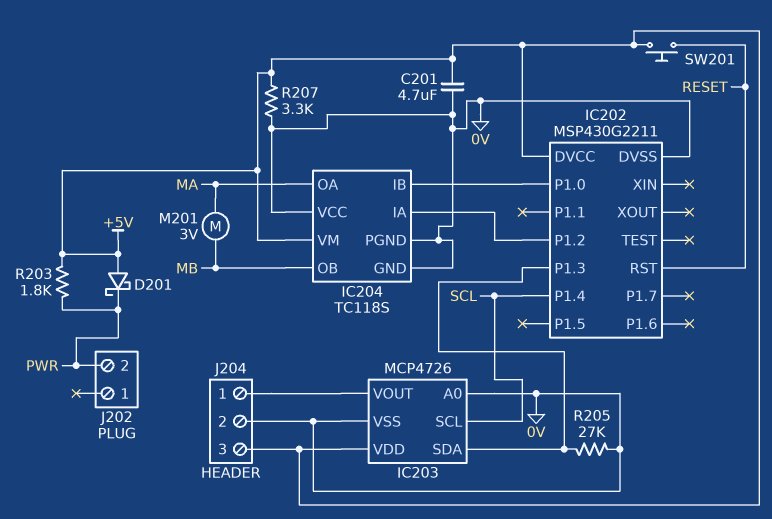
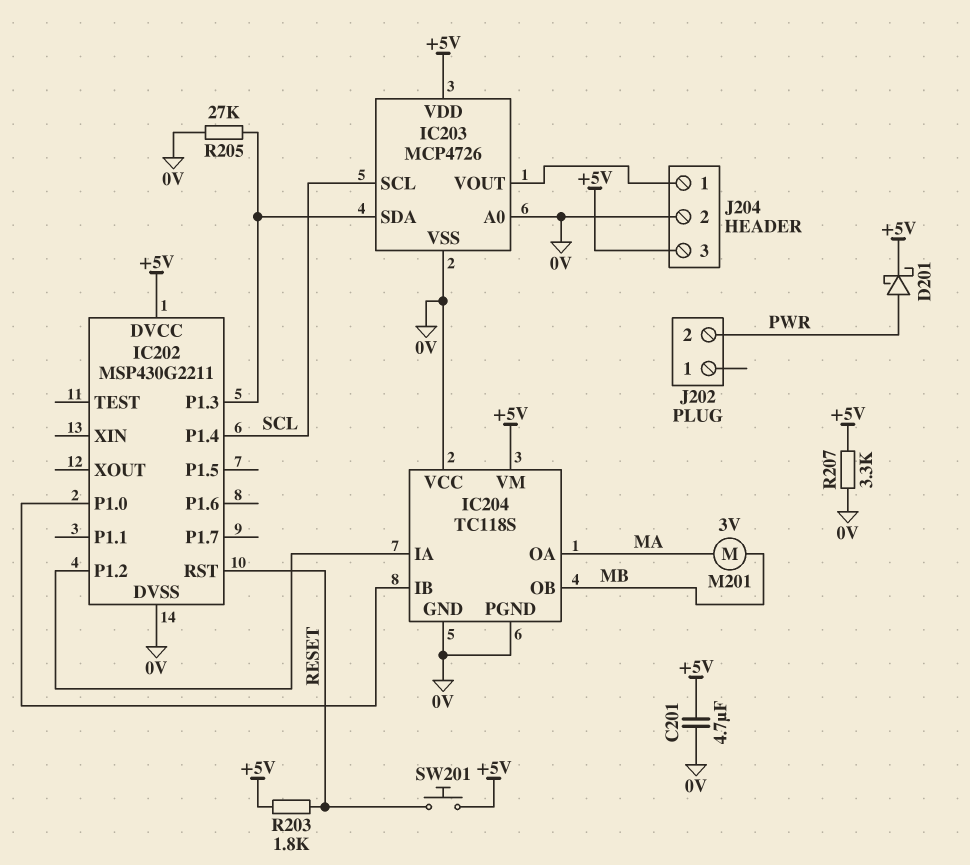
D201: schottky (A +5V, K PWR) -> schottky (A PWR, K +5V)
R203: 1.8k (+5V, PWR) -> 1.8k (+5V, RESET)

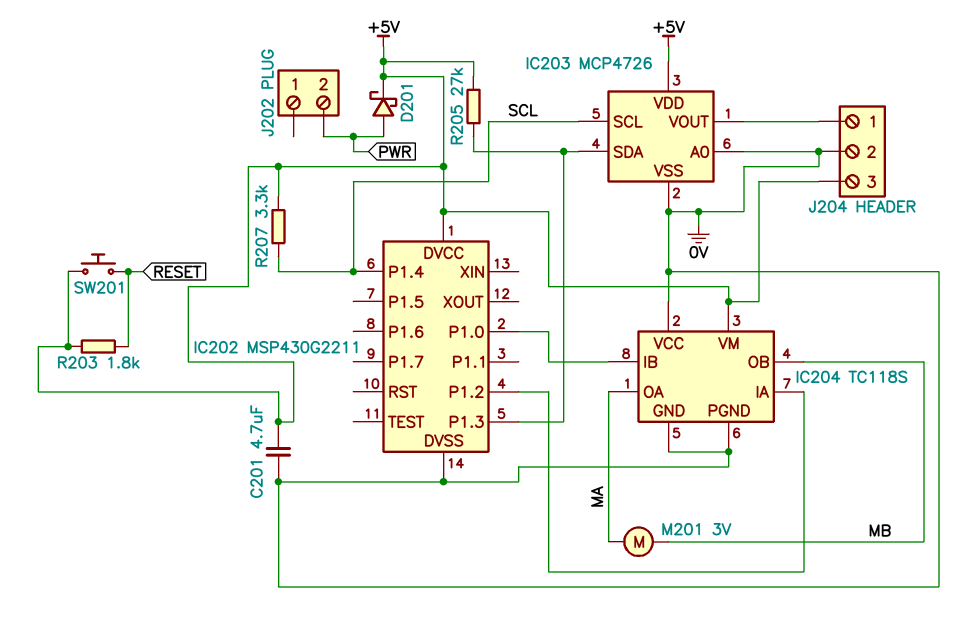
IC202 pin RST: RESET -> none
R205: 27k (0V, IC202/P1.3) -> 27k (+5V, IC202/P1.3)
R207: 3.3k (+5V, 0V) -> 3.3k (+5V, SCL)

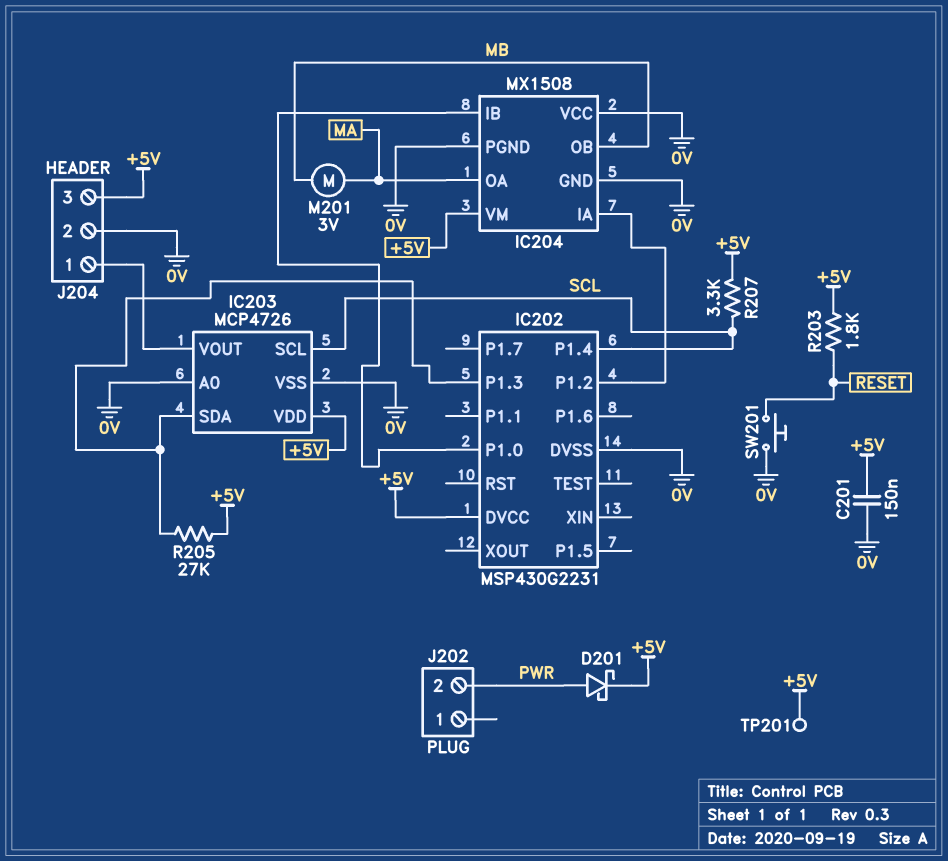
C201: 4.7uF (+5V, 0V) -> 150nF (+5V, 0V)
IC202: MSP430G2211 -> MSP430G2231
IC204: TC118S -> MX1508
SW201: button (+5V, RESET) -> button (0V, RESET)
TP201: none -> test point (+5V)

